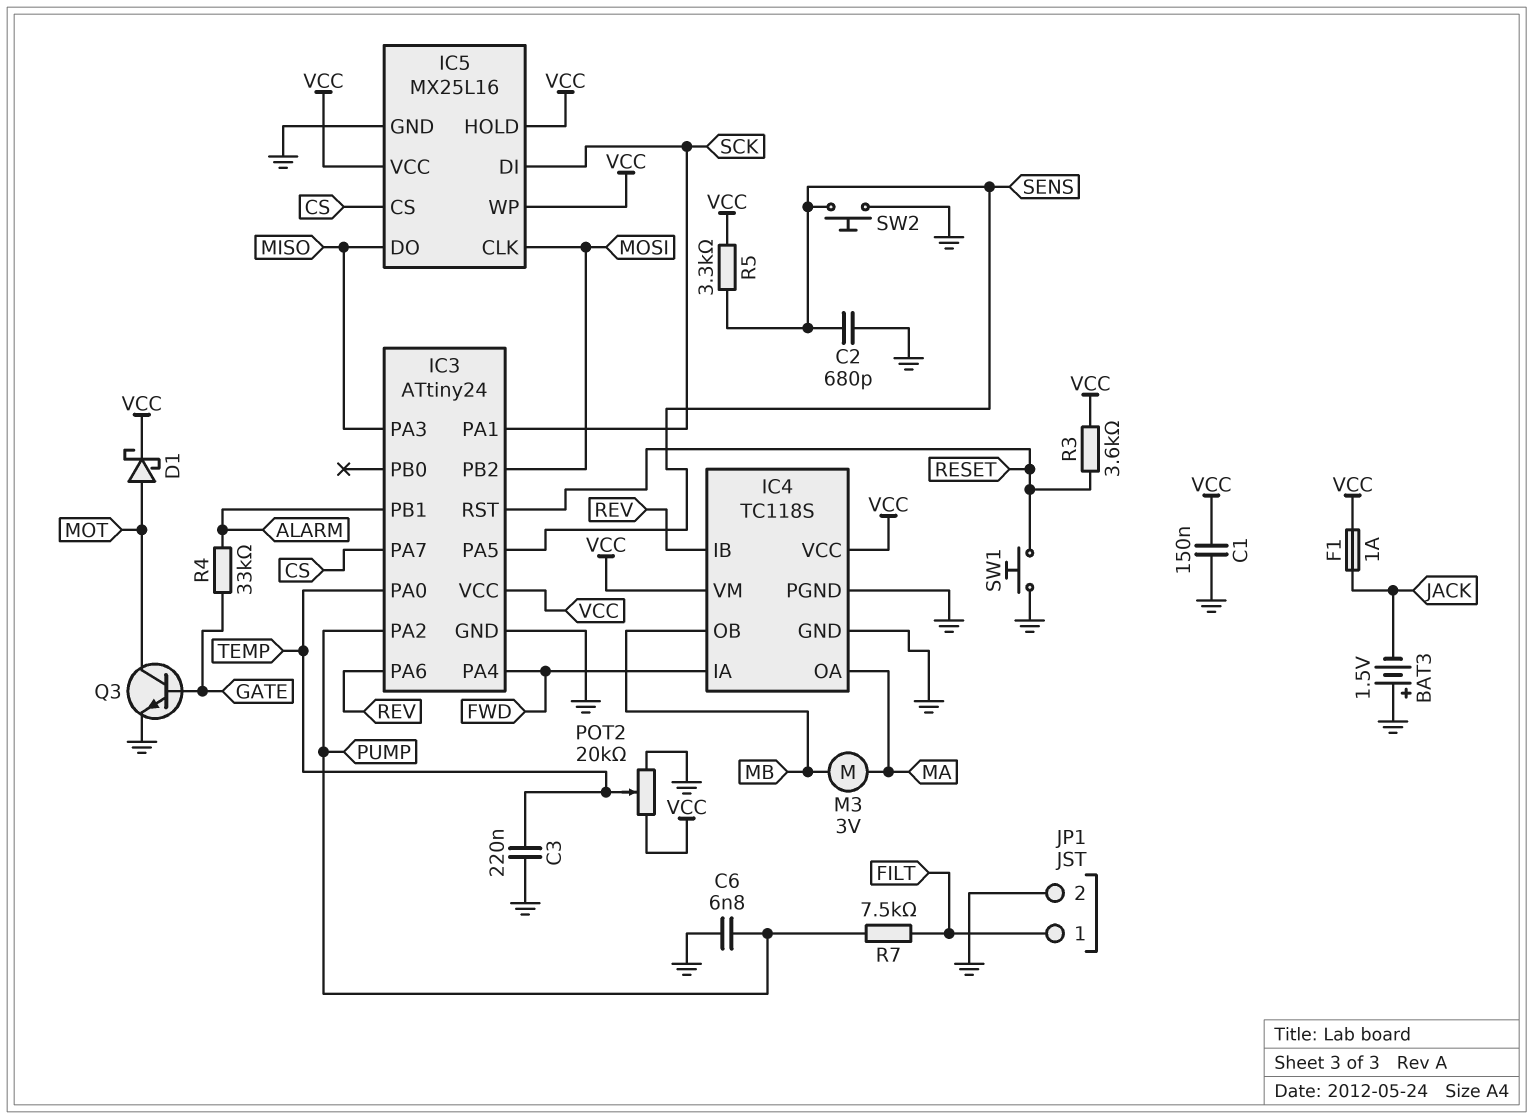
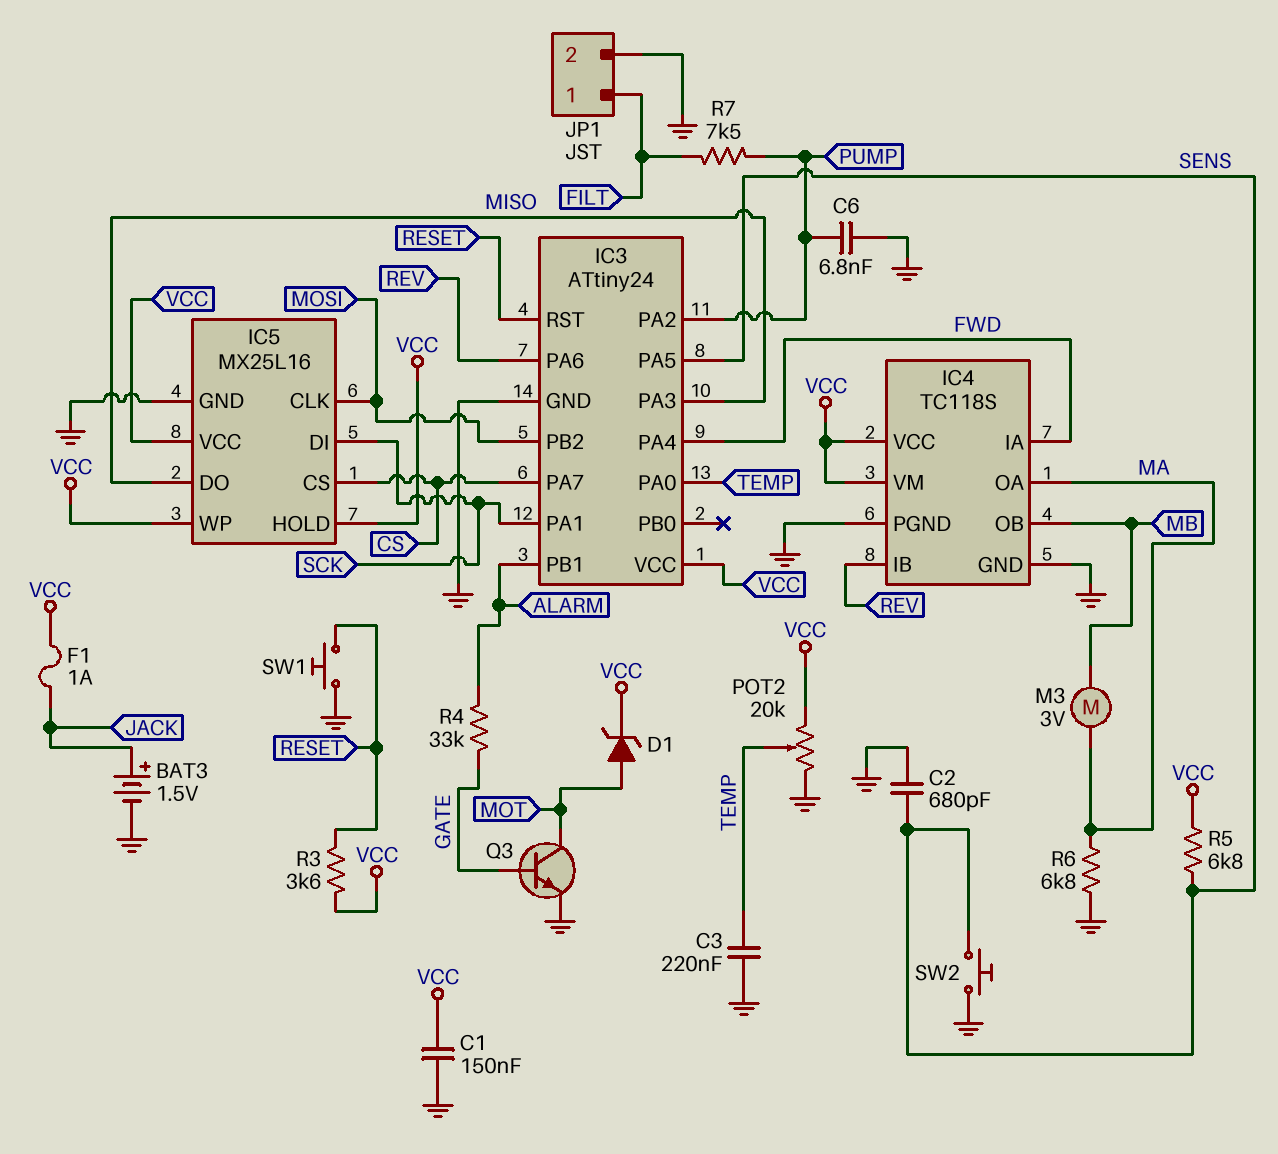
BAT3: 1.5V (plus GND, minus JACK) -> 1.5V (plus JACK, minus GND)
D1: schottky (A MOT, K VCC) -> zener (A MOT, K VCC)
R5: 3.3k (SENS, VCC) -> 6.8k (SENS, VCC)
R6: none -> 6.8k (GND, MA)

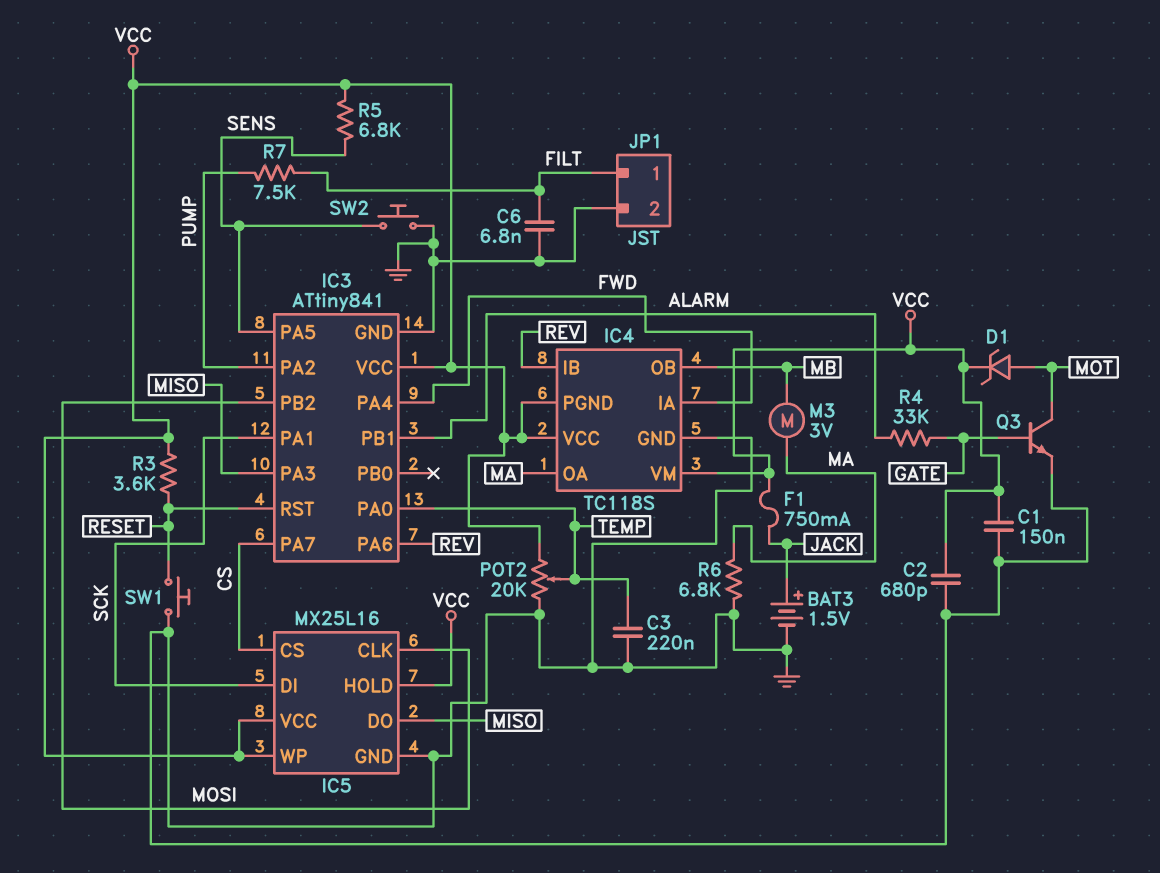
C2: 680pF (GND, SENS) -> 680pF (GND, VCC)
C6: 6.8nF (GND, PUMP) -> 6.8nF (FILT, GND)
F1: 1A (JACK, VCC) -> 750mA (JACK, VCC)
IC3: ATtiny24 -> ATtiny841
IC4 pin PGND: GND -> VCC

